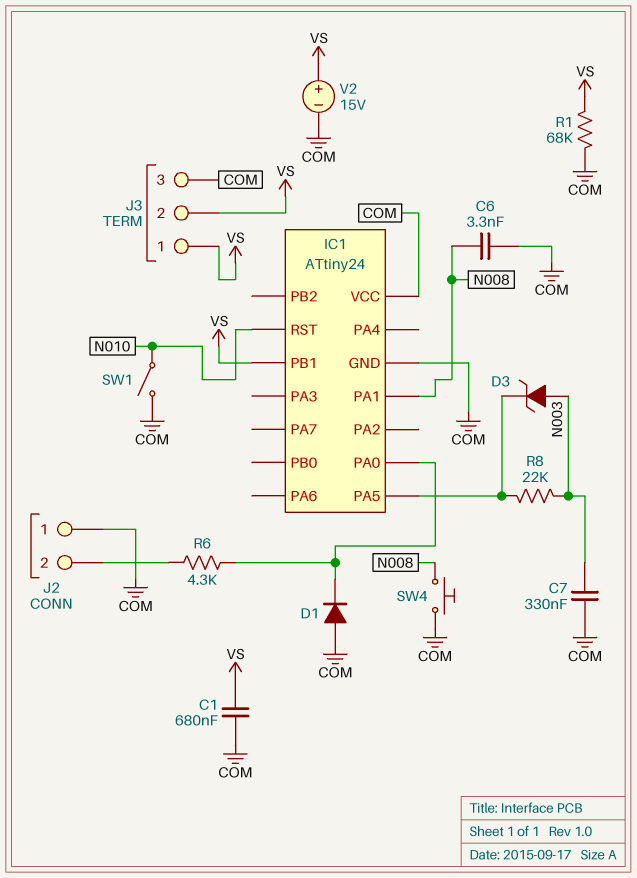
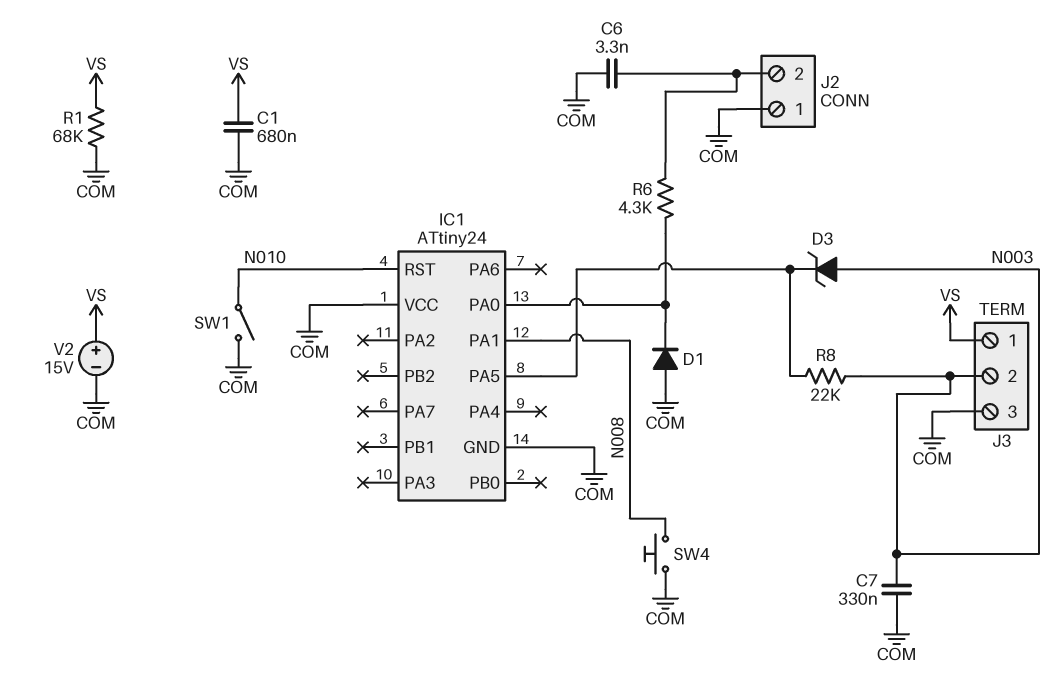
C6: 3.3nF (COM, N008) -> 3.3nF (COM, J2/2)
IC1 pin PB1: VS -> none
J3 pin 2: VS -> N003

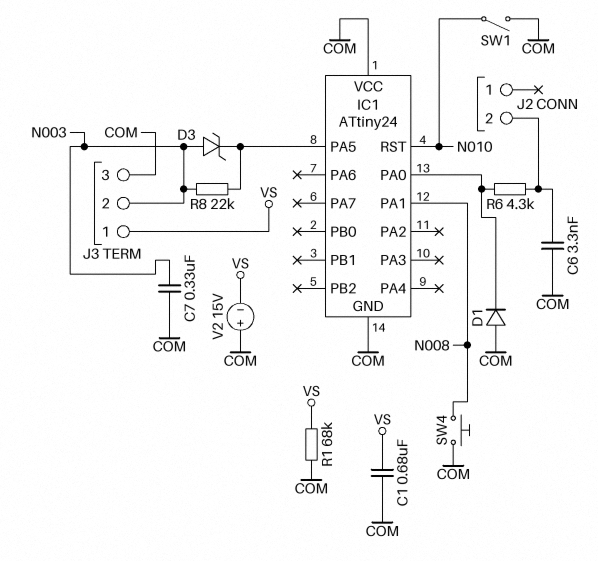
J2 pin 1: COM -> none
V2: 15V (plus VS, minus COM) -> 15V (plus COM, minus VS)

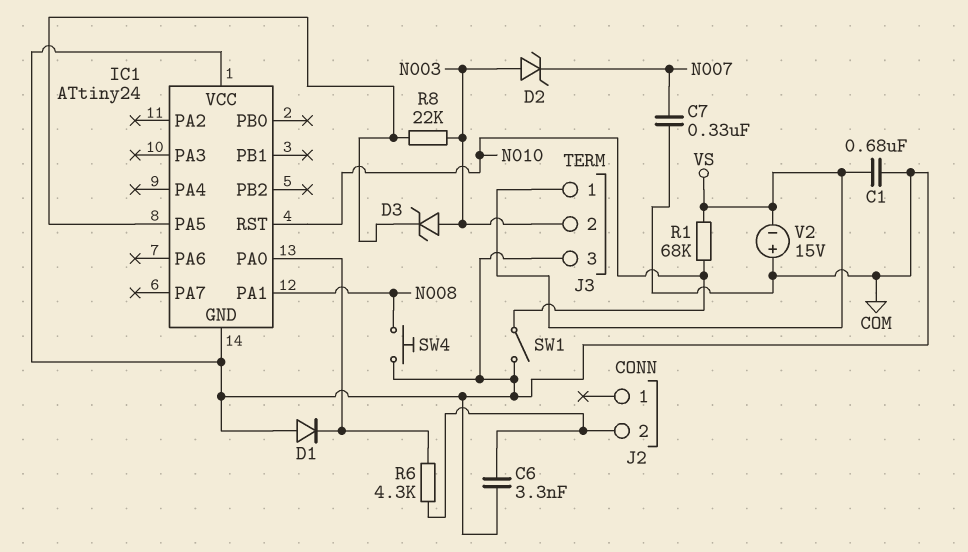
C7: 330nF (COM, N003) -> 330nF (COM, N007)
D2: none -> zener (A N003, K N007)
R1: 68k (COM, VS) -> 68k (N010, VS)

